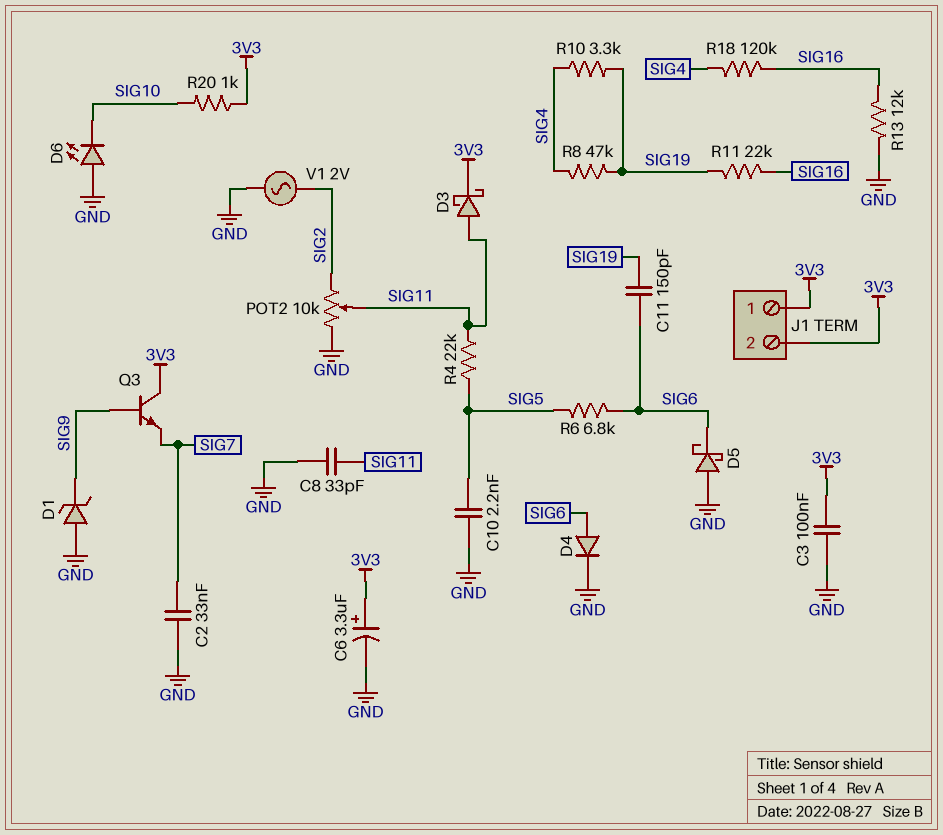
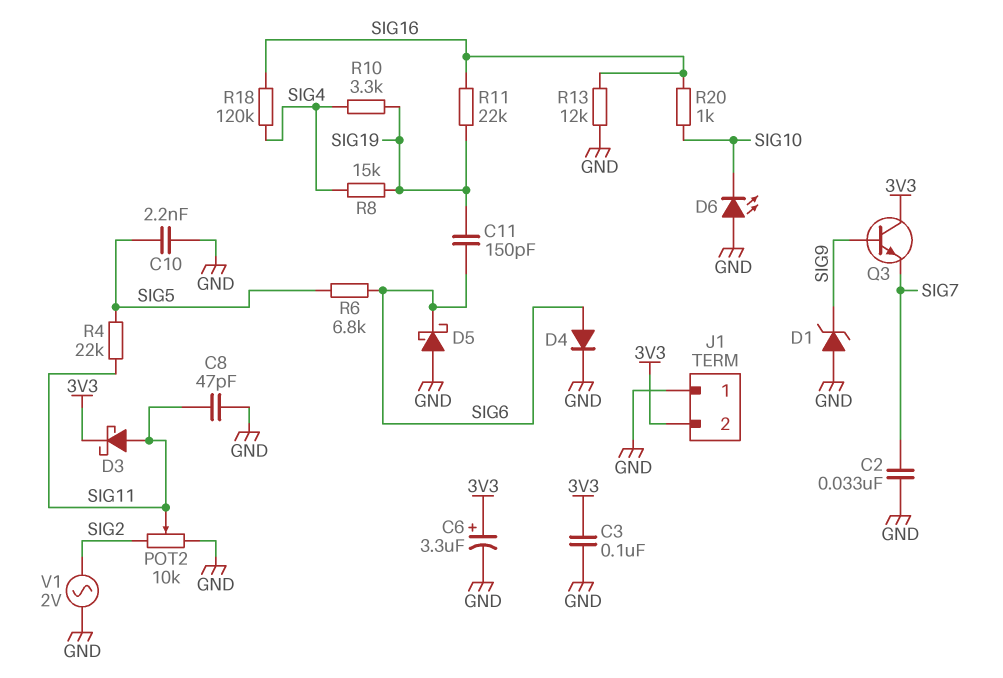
C8: 33pF (GND, SIG11) -> 47pF (GND, SIG11)
J1 pin 1: 3V3 -> GND
R8: 47k (SIG4, SIG19) -> 15k (SIG4, SIG19)
R20: 1k (3V3, SIG10) -> 1k (SIG10, SIG16)

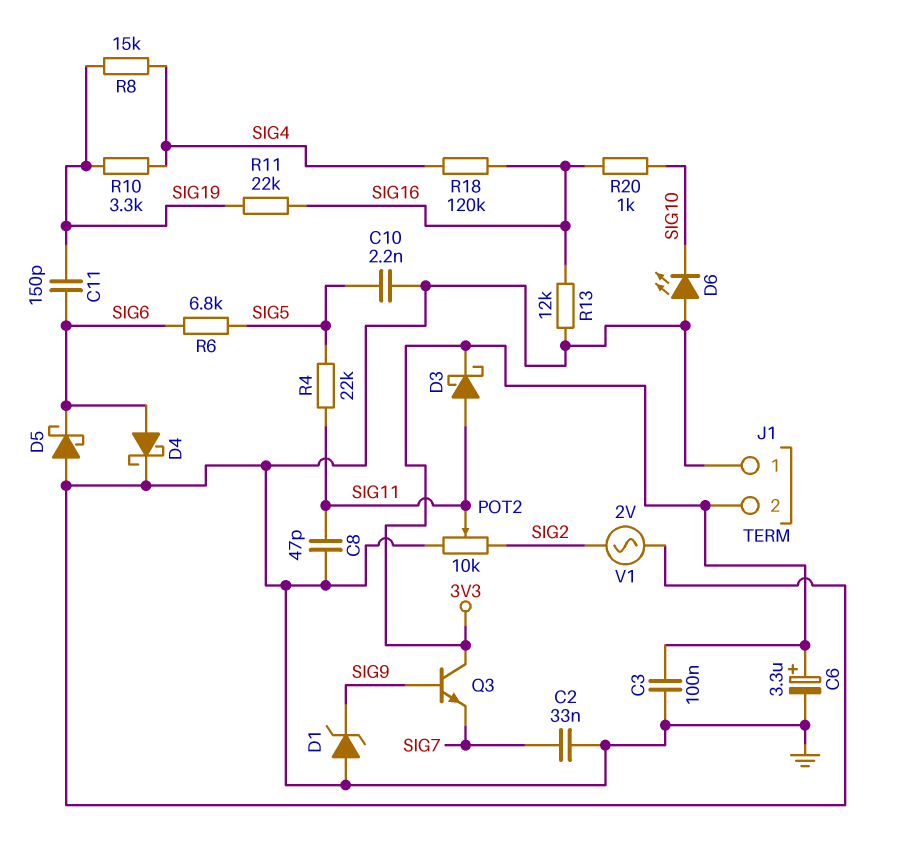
D4: diode (A SIG6, K GND) -> schottky (A SIG6, K GND)

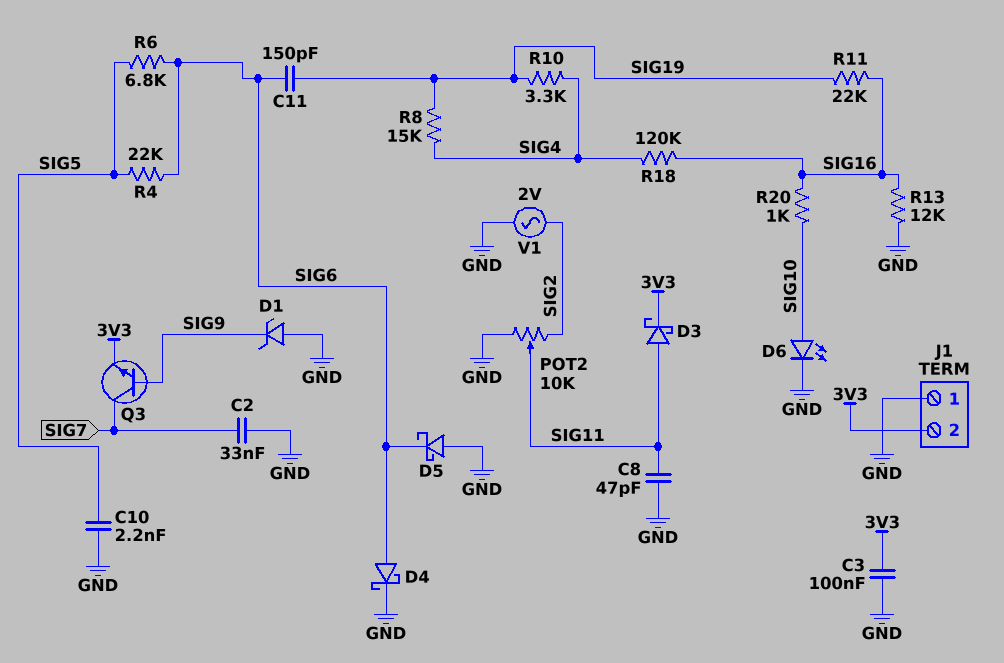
C6: 3.3uF (plus 3V3, minus GND) -> none
D6: LED (A GND, K SIG10) -> LED (A SIG10, K GND)
Q3: NPN (B SIG9, C 3V3, E SIG7) -> NPN (B SIG9, C SIG7, E 3V3)
R4: 22k (SIG5, SIG11) -> 22k (SIG5, SIG6)

